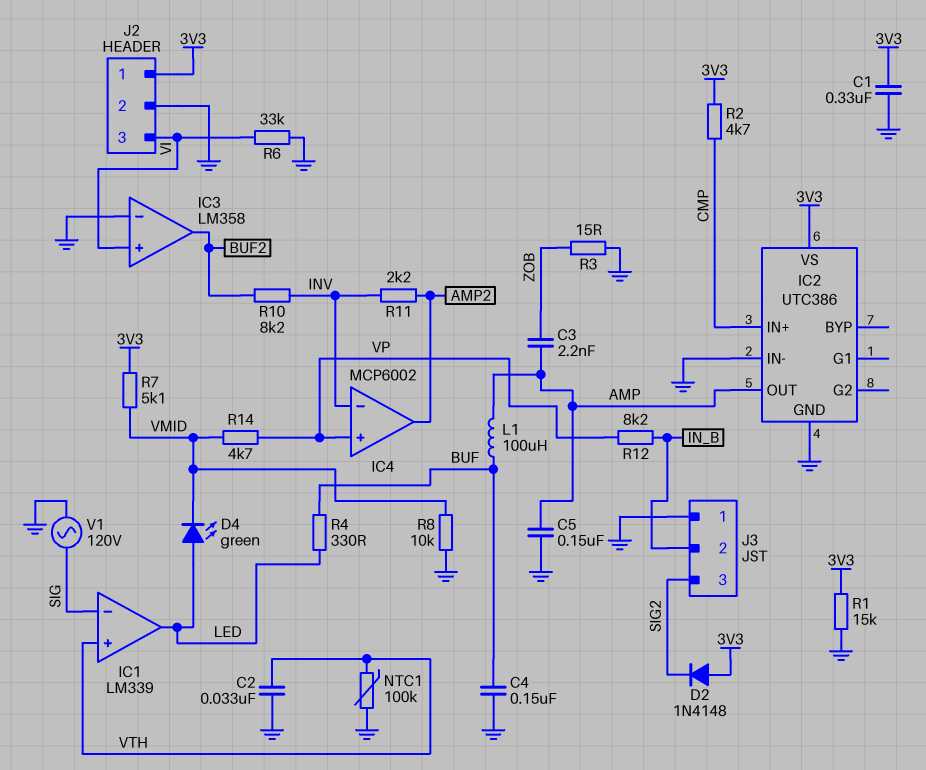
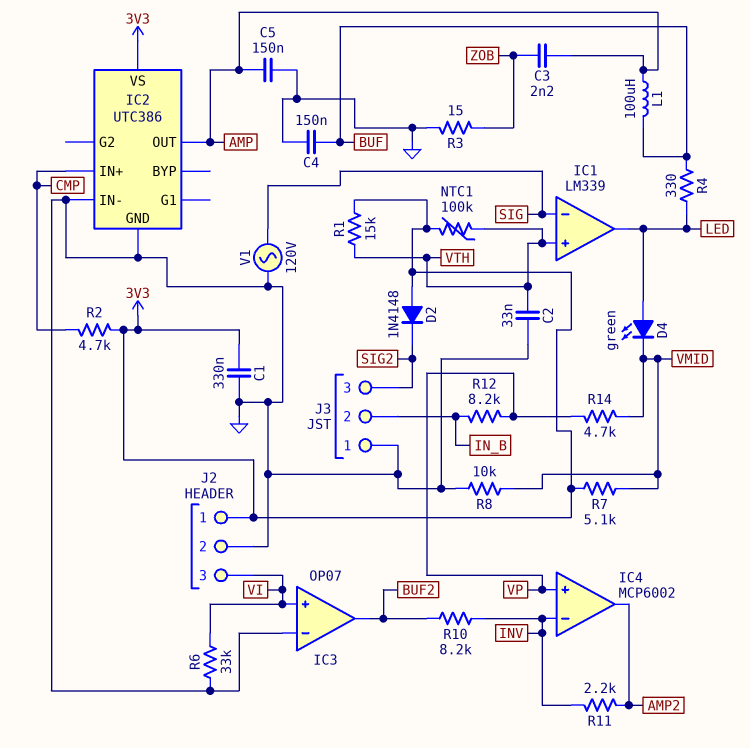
IC3: LM358 -> OP07
NTC1: 100k (GND, VTH) -> 100k (3V3, VTH)
R1: 15k (3V3, GND) -> 15k (3V3, VTH)

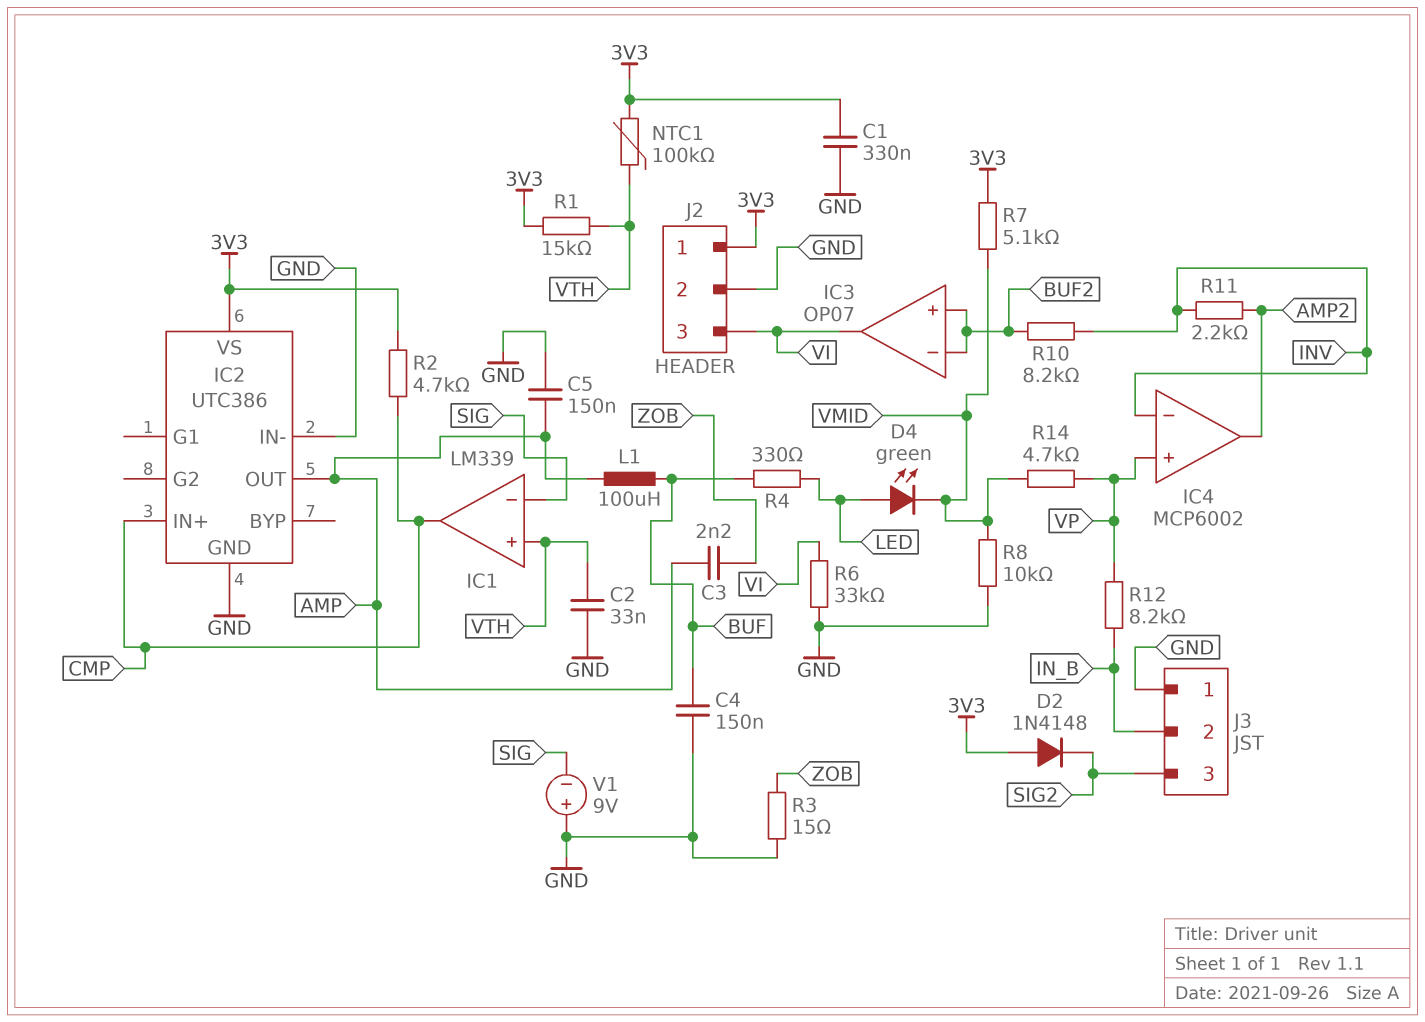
IC1 pin out: LED -> CMP
IC3 pin in+: VI -> BUF2
IC3 pin in-: GND -> BUF2
IC3 pin out: BUF2 -> VI
V1: AC 120V (GND, SIG) -> 9V (plus GND, minus SIG)

